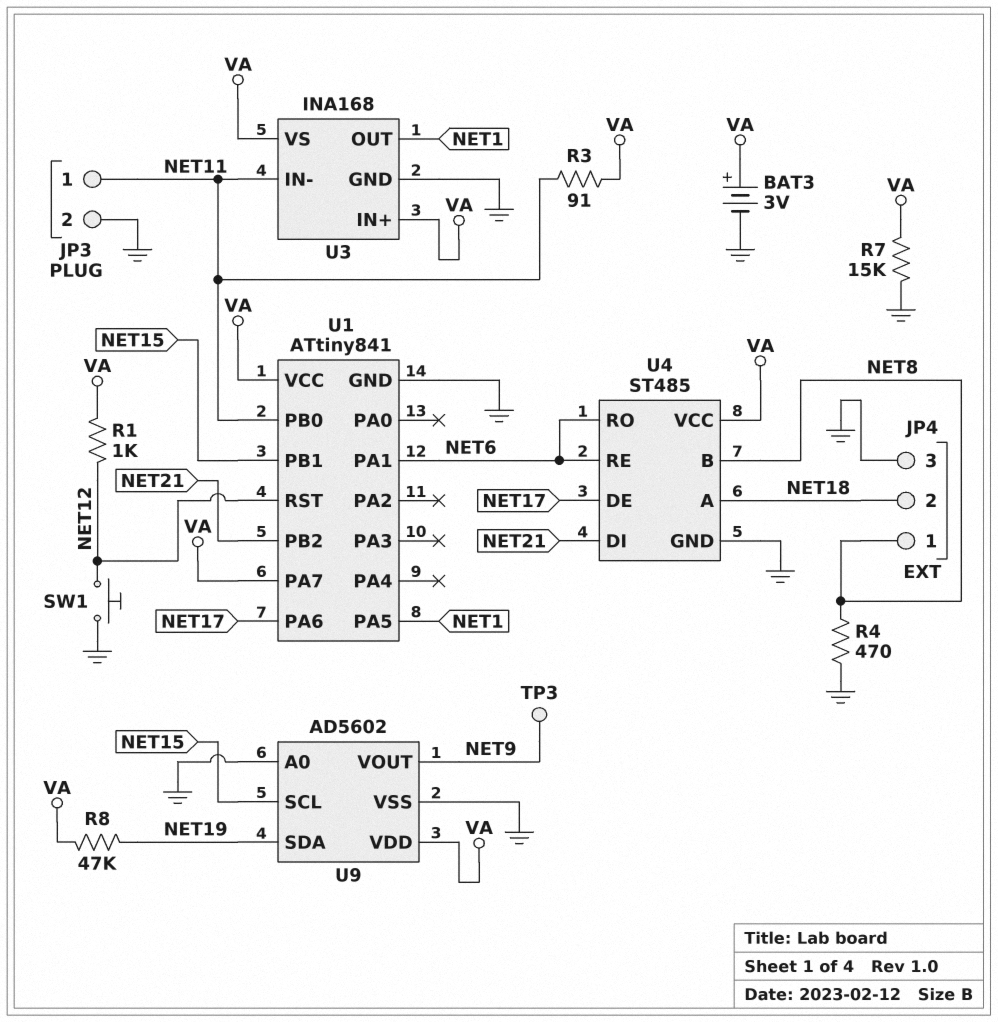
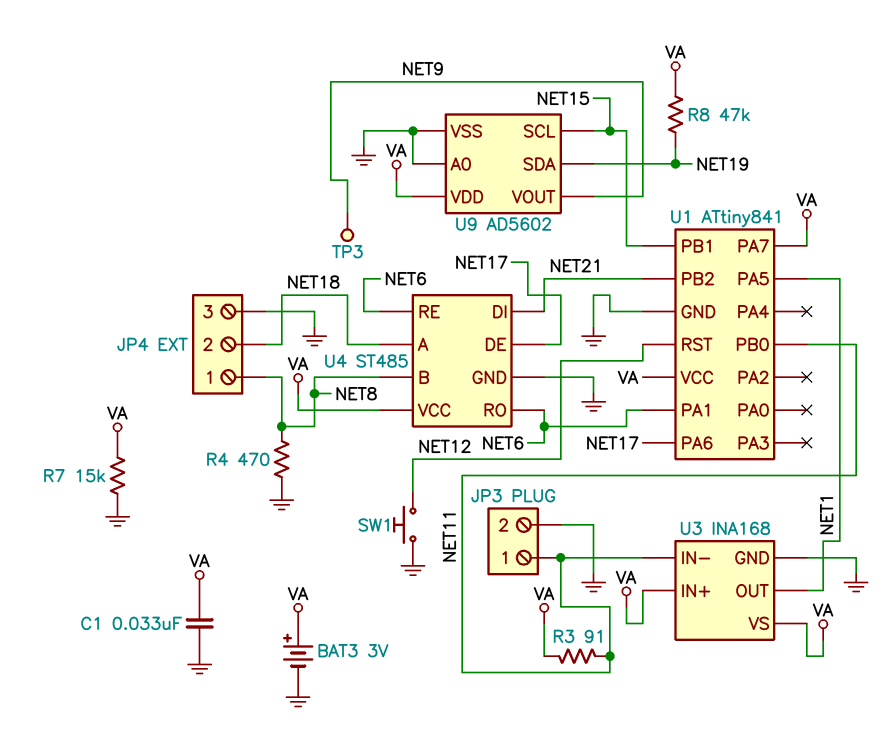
C1: none -> 33nF (GND, VA)
R1: 1k (NET12, VA) -> none

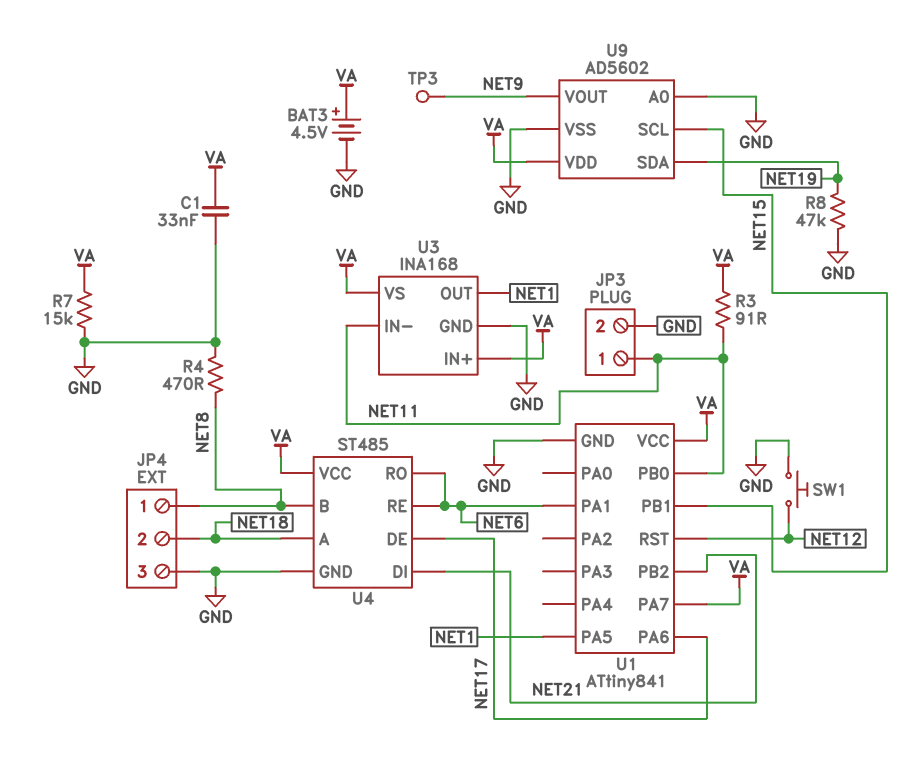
BAT3: 3V (plus VA, minus GND) -> 4.5V (plus VA, minus GND)
R8: 47k (NET19, VA) -> 47k (GND, NET19)

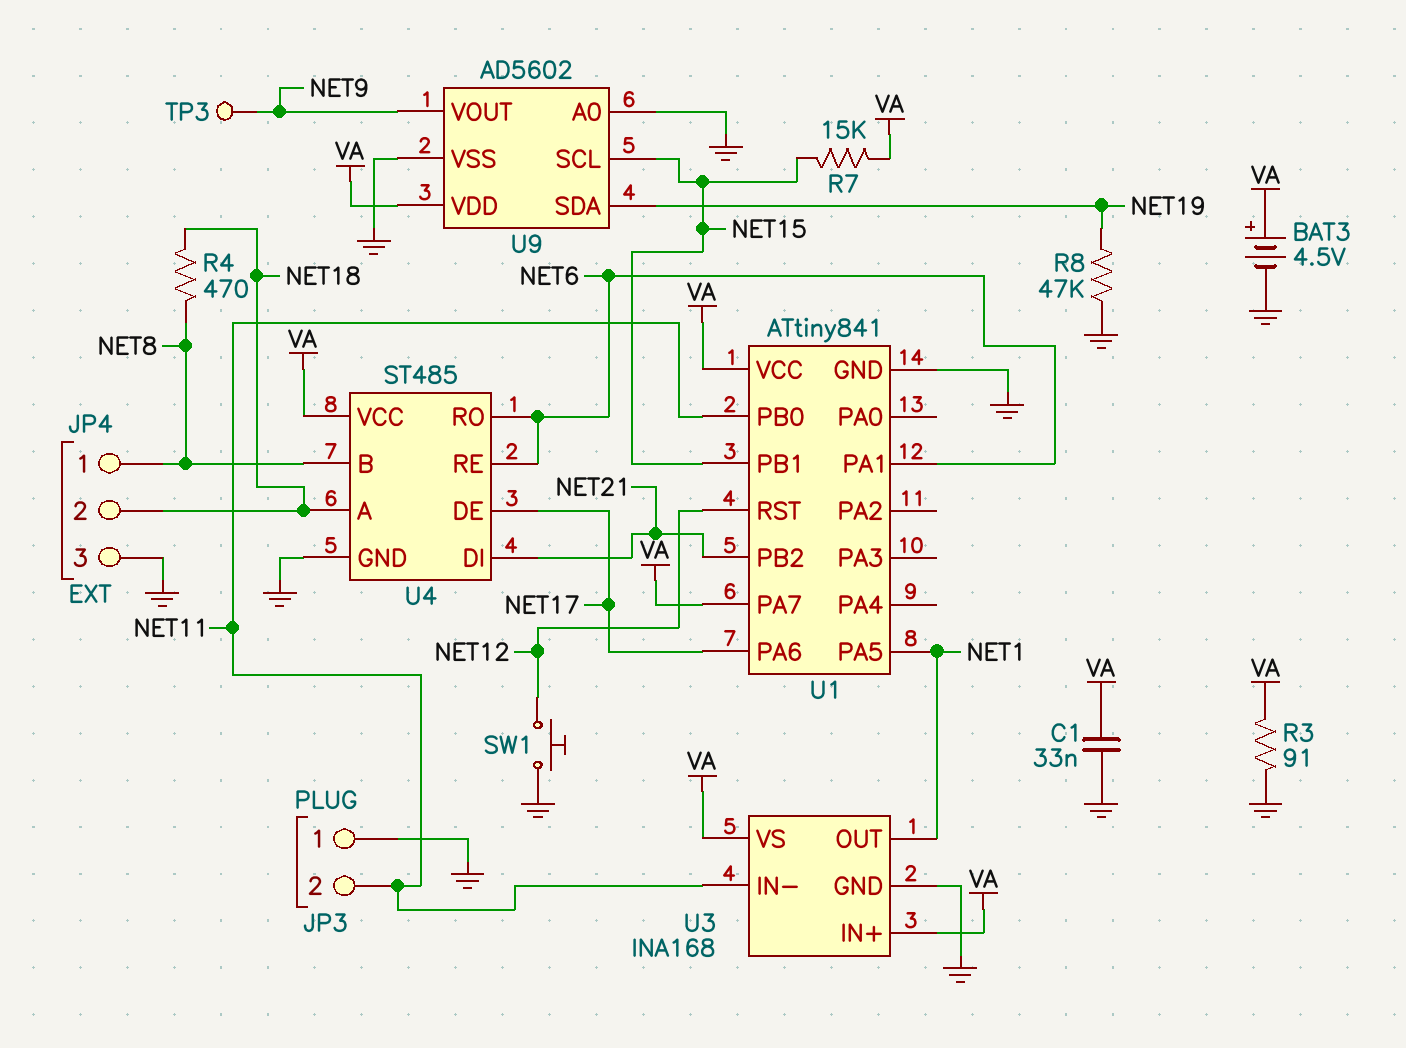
JP3 pin 1: NET11 -> GND
JP3 pin 2: GND -> NET11
R3: 91 (NET11, VA) -> 91 (GND, VA)
R4: 470 (GND, NET8) -> 470 (NET8, NET18)
R7: 15k (GND, VA) -> 15k (NET15, VA)

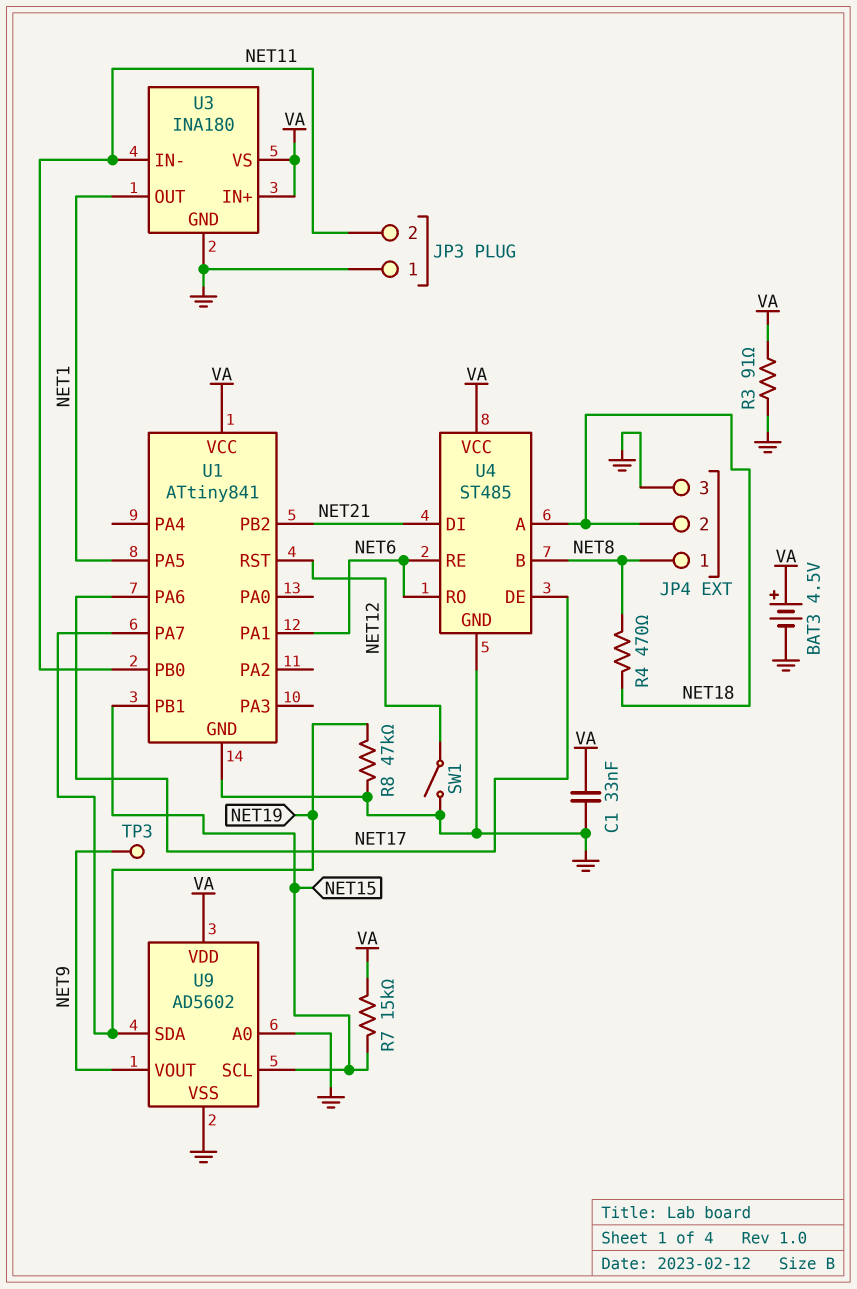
SW1: button (GND, NET12) -> switch (GND, NET12)
U1 pin PA7: VA -> NET19
U3: INA168 -> INA180

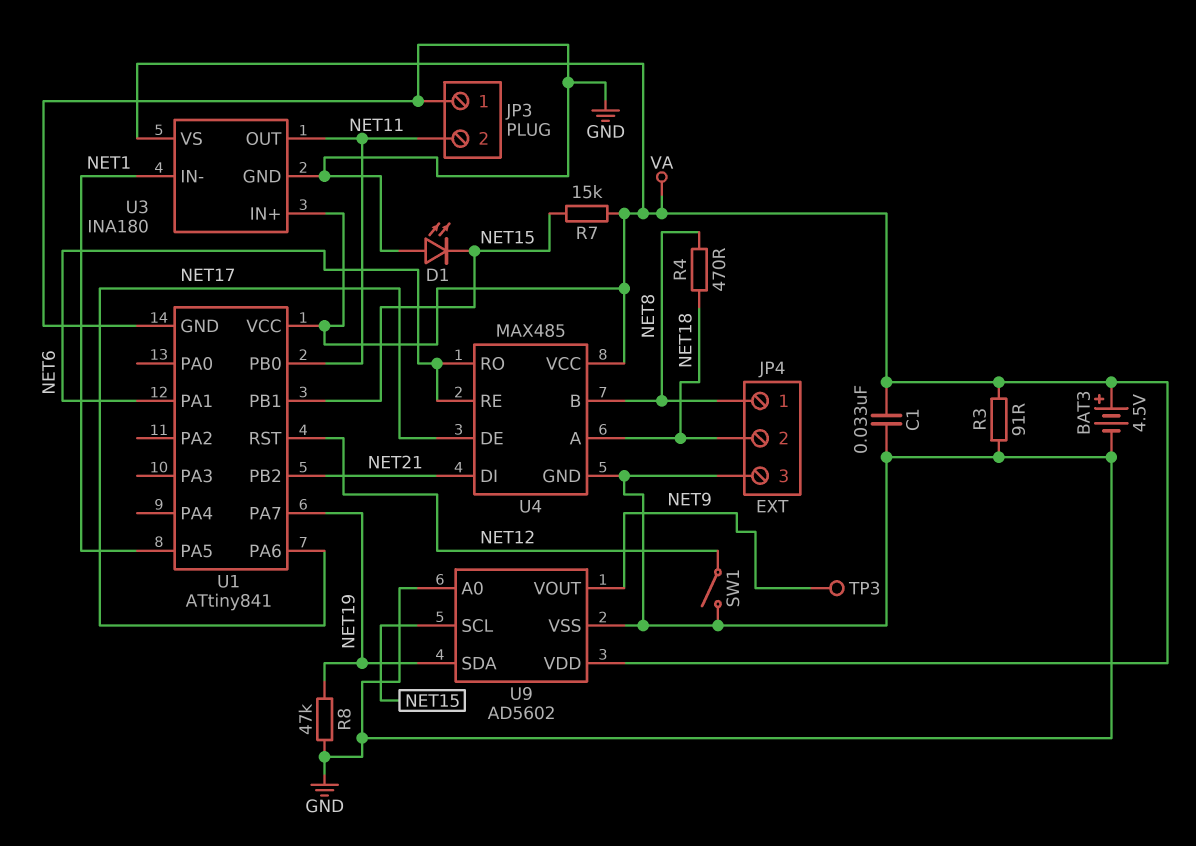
D1: none -> LED (A GND, K NET15)
U3 pin IN-: NET11 -> NET1
U3 pin OUT: NET1 -> NET11
U4: ST485 -> MAX485

